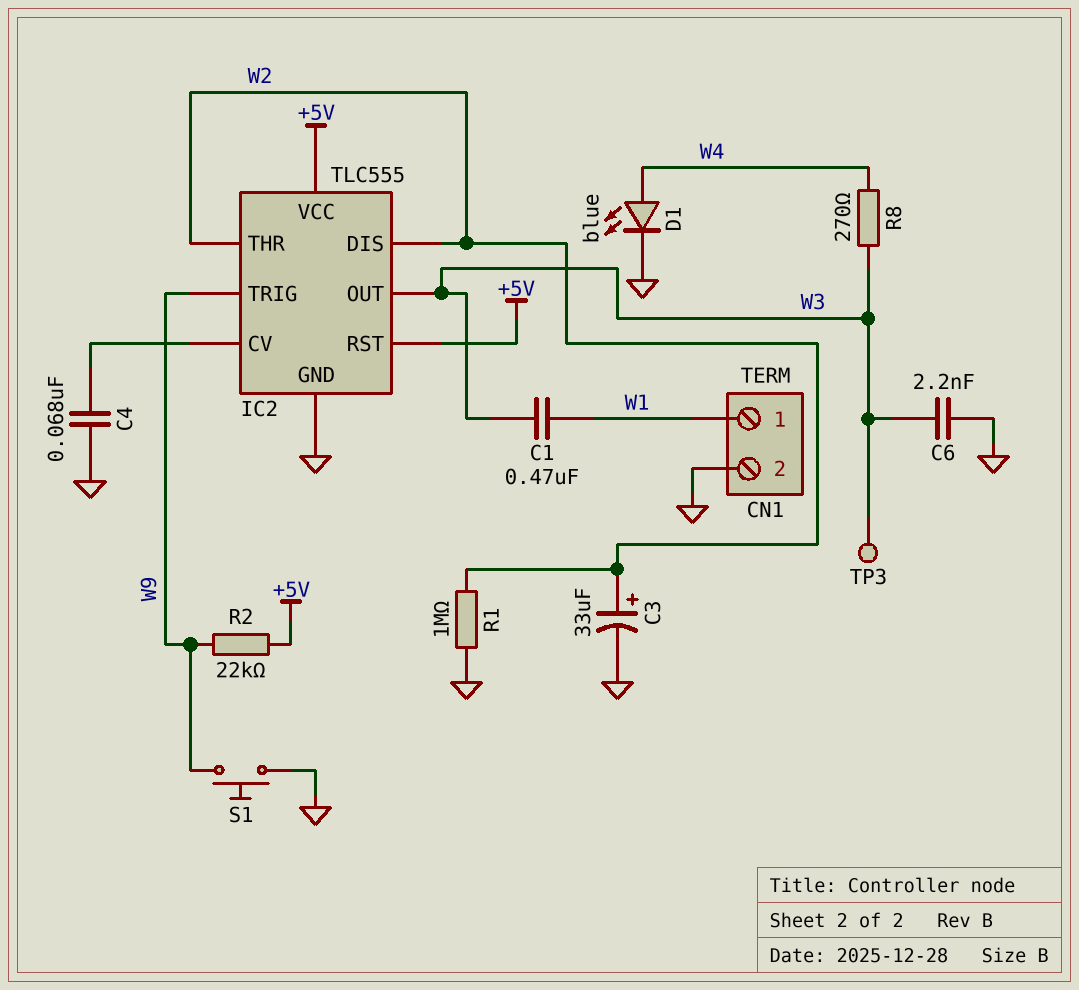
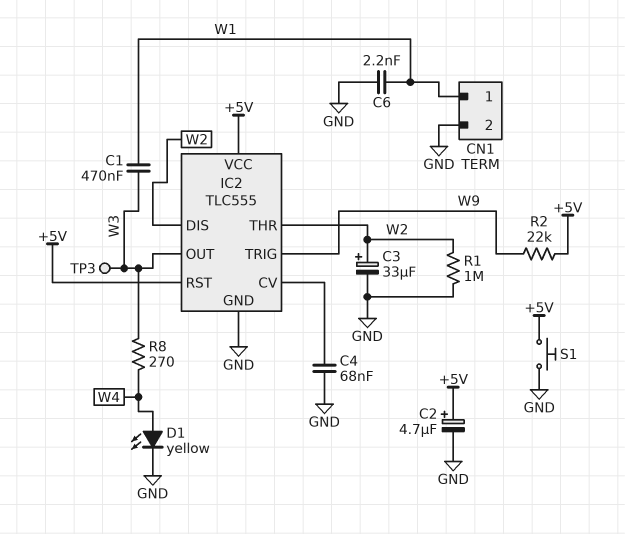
C2: none -> 4.7uF (plus +5V, minus GND)
C6: 2.2nF (GND, W3) -> 2.2nF (GND, W1)
D1: LED blue (A W4, K GND) -> LED yellow (A W4, K GND)
S1: button (GND, W9) -> button (+5V, GND)

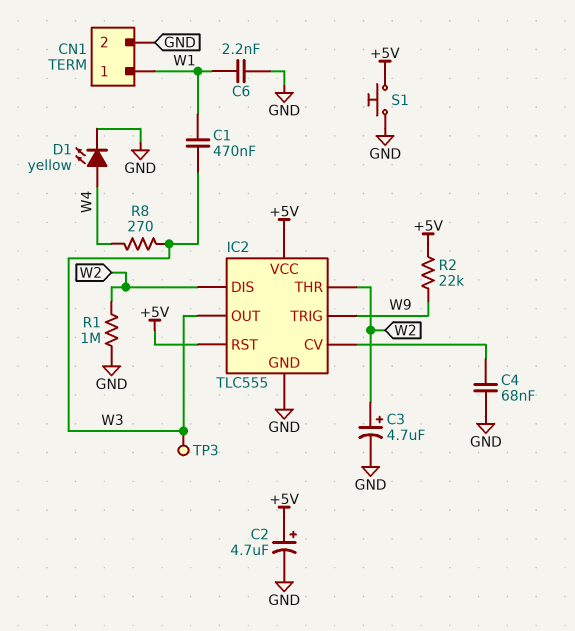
C3: 33uF (plus W2, minus GND) -> 4.7uF (plus W2, minus GND)

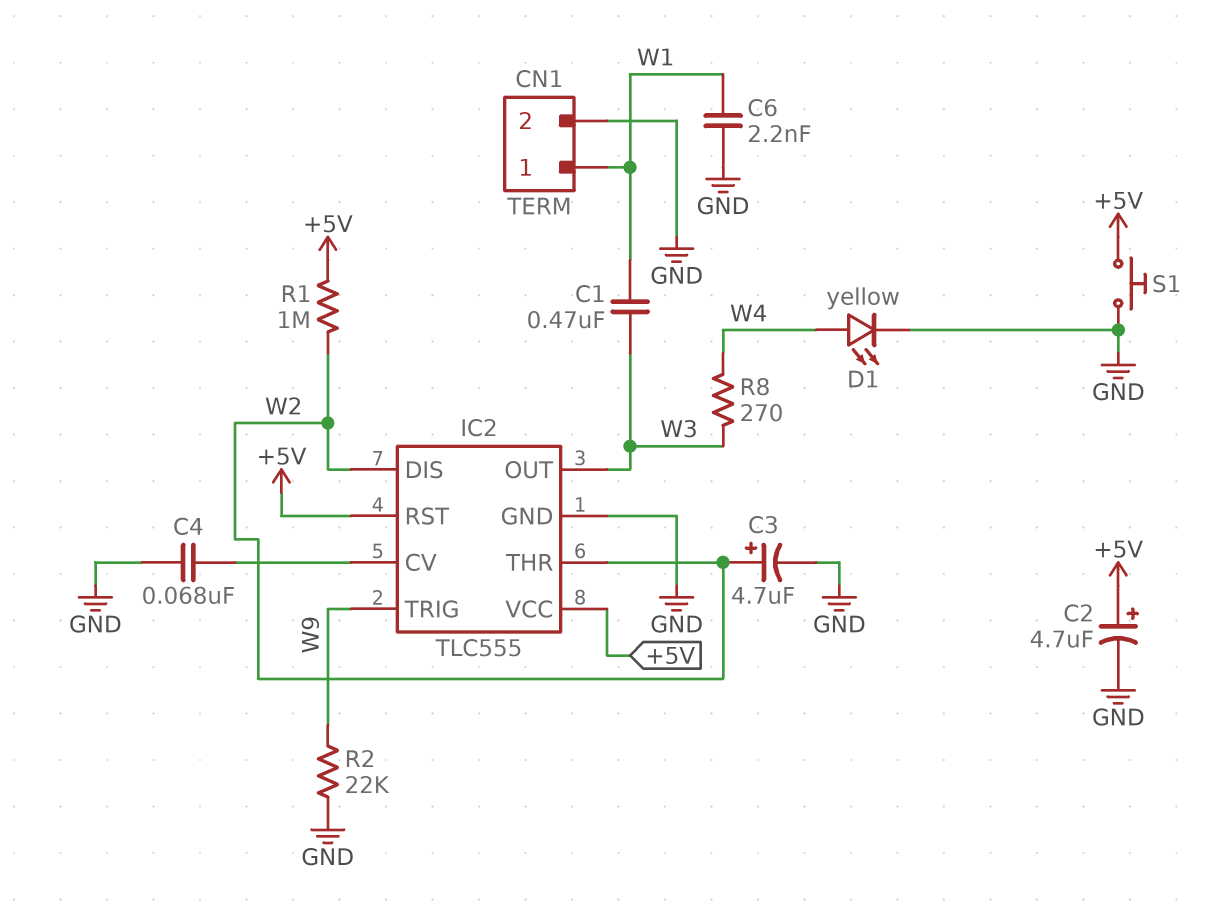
R1: 1M (GND, W2) -> 1M (+5V, W2)
R2: 22k (+5V, W9) -> 22k (GND, W9)
TP3: test point (W3) -> none

